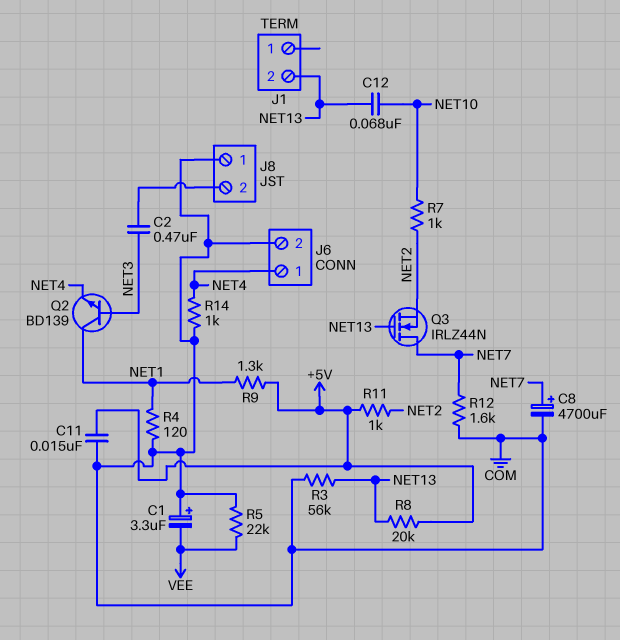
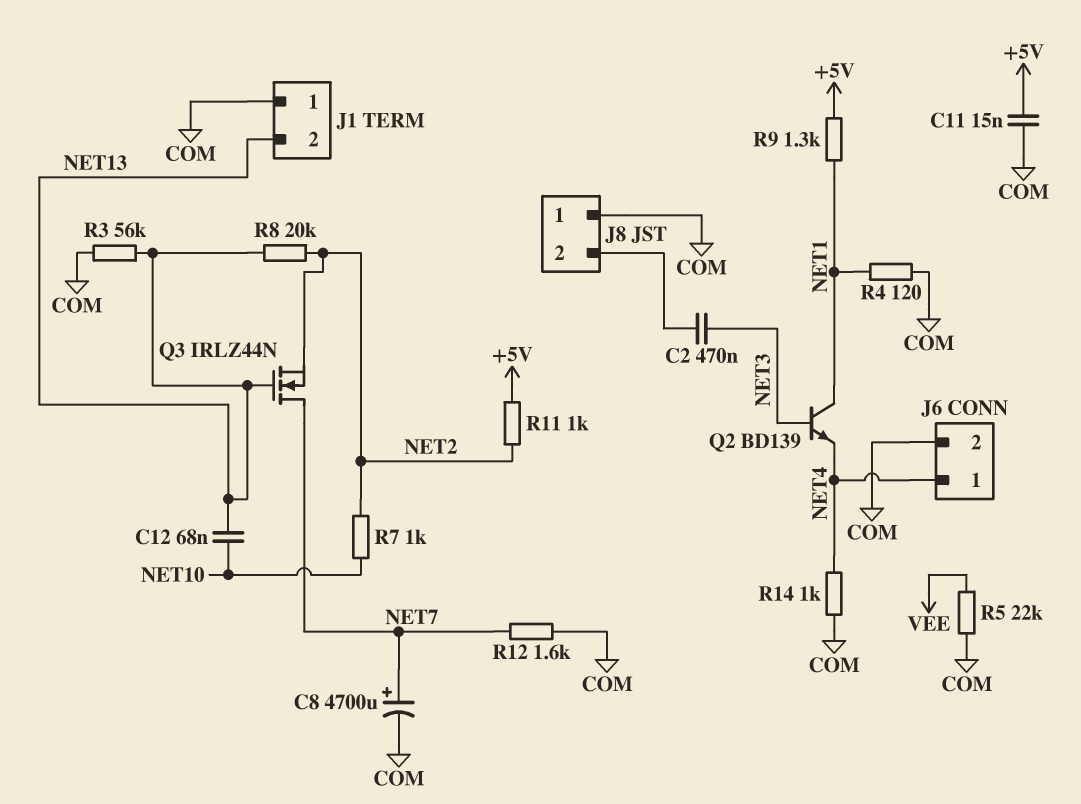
C1: 3.3uF (plus COM, minus VEE) -> none
J1 pin 1: none -> COM
R8: 20k (+5V, NET13) -> 20k (NET2, NET13)

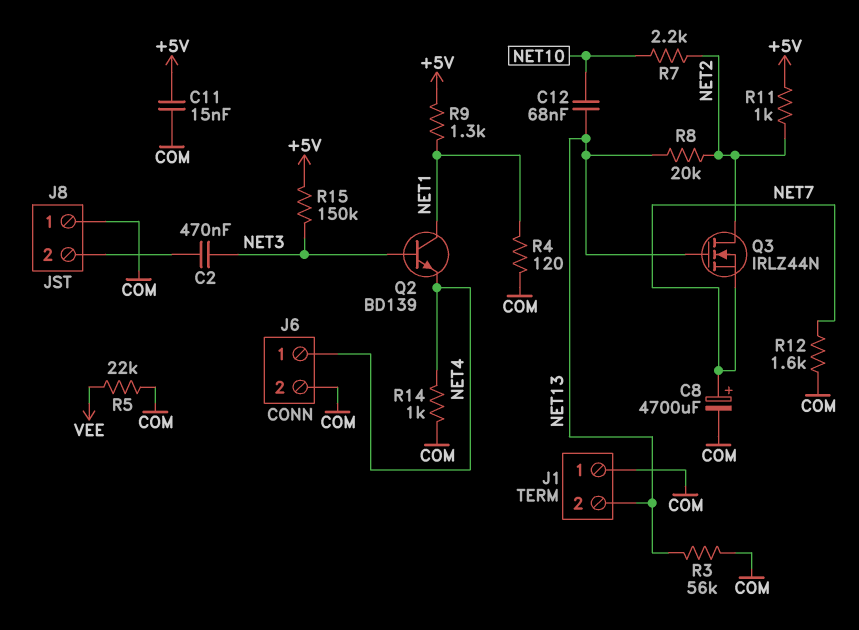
Q3: NMOS IRLZ44N (G NET13, D NET7, S NET2) -> NMOS IRLZ44N (G NET13, D NET2, S NET7)
R7: 1k (NET2, NET10) -> 2.2k (NET2, NET10)
R15: none -> 150k (+5V, NET3)

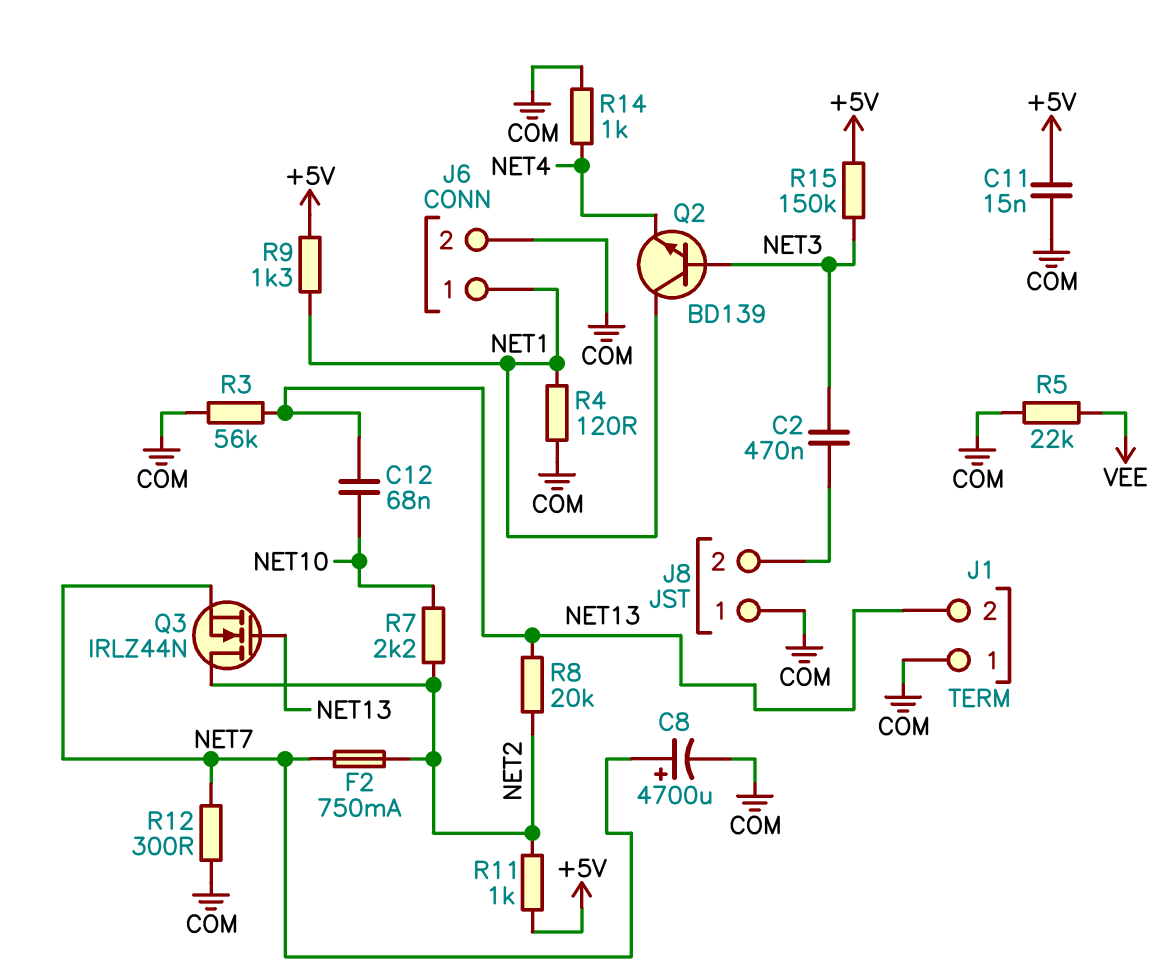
F2: none -> 750mA (NET2, NET7)
J6 pin 1: NET4 -> NET1
R12: 1.6k (COM, NET7) -> 300 (COM, NET7)

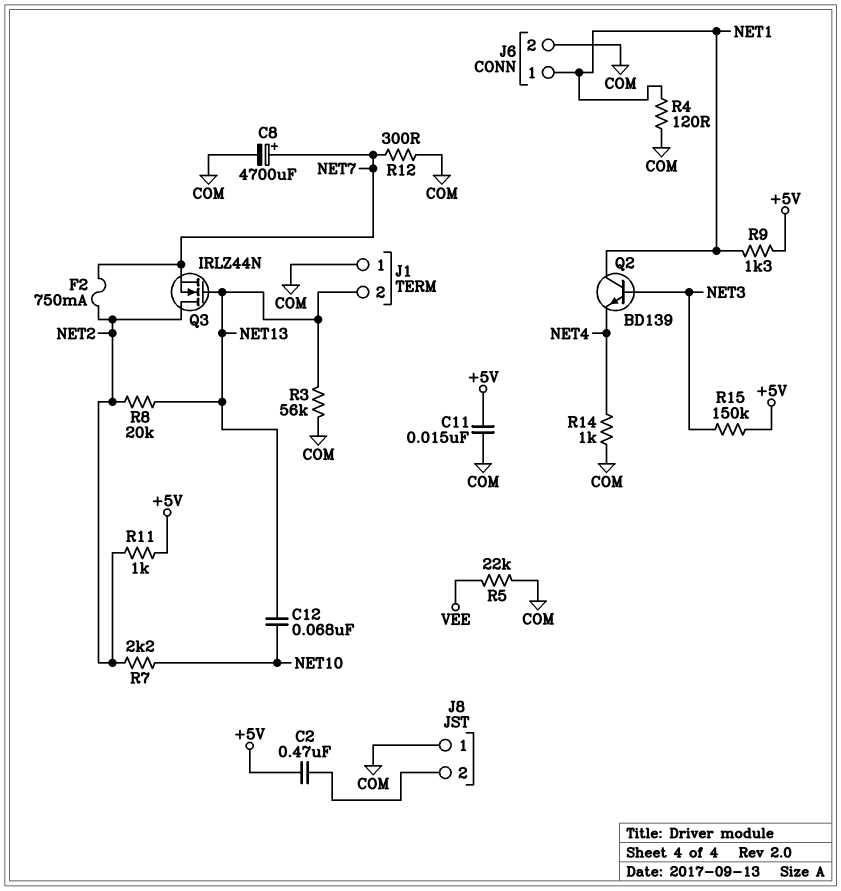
C2: 470nF (J8/2, NET3) -> 470nF (+5V, J8/2)

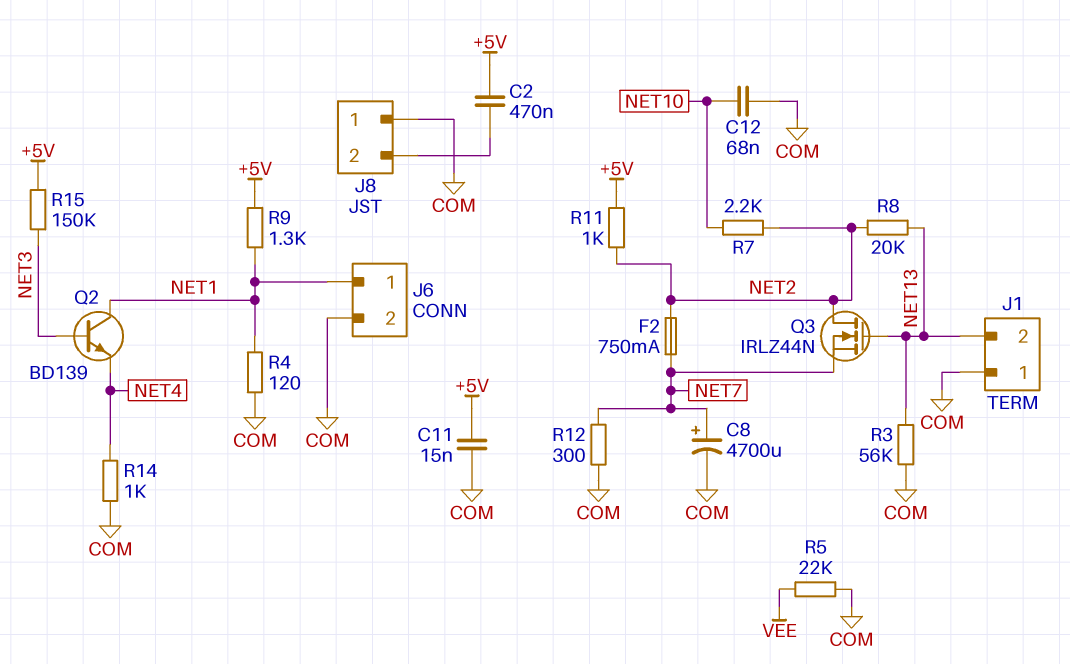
C12: 68nF (NET10, NET13) -> 68nF (COM, NET10)

